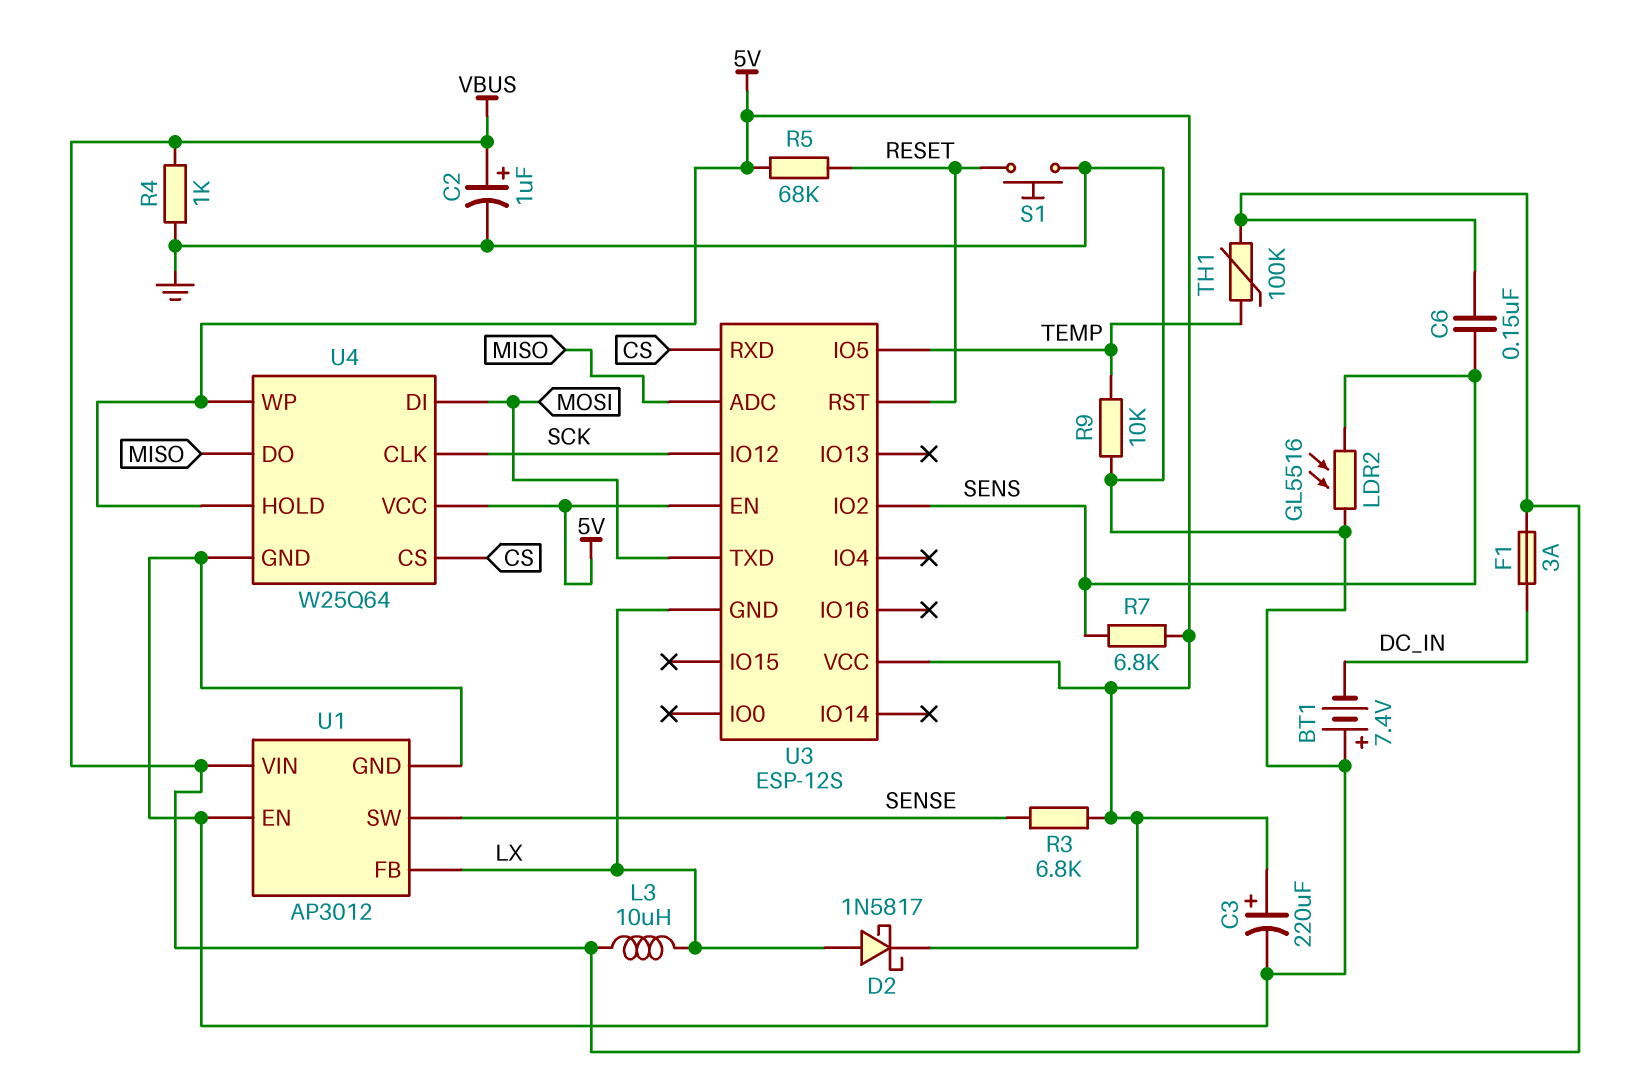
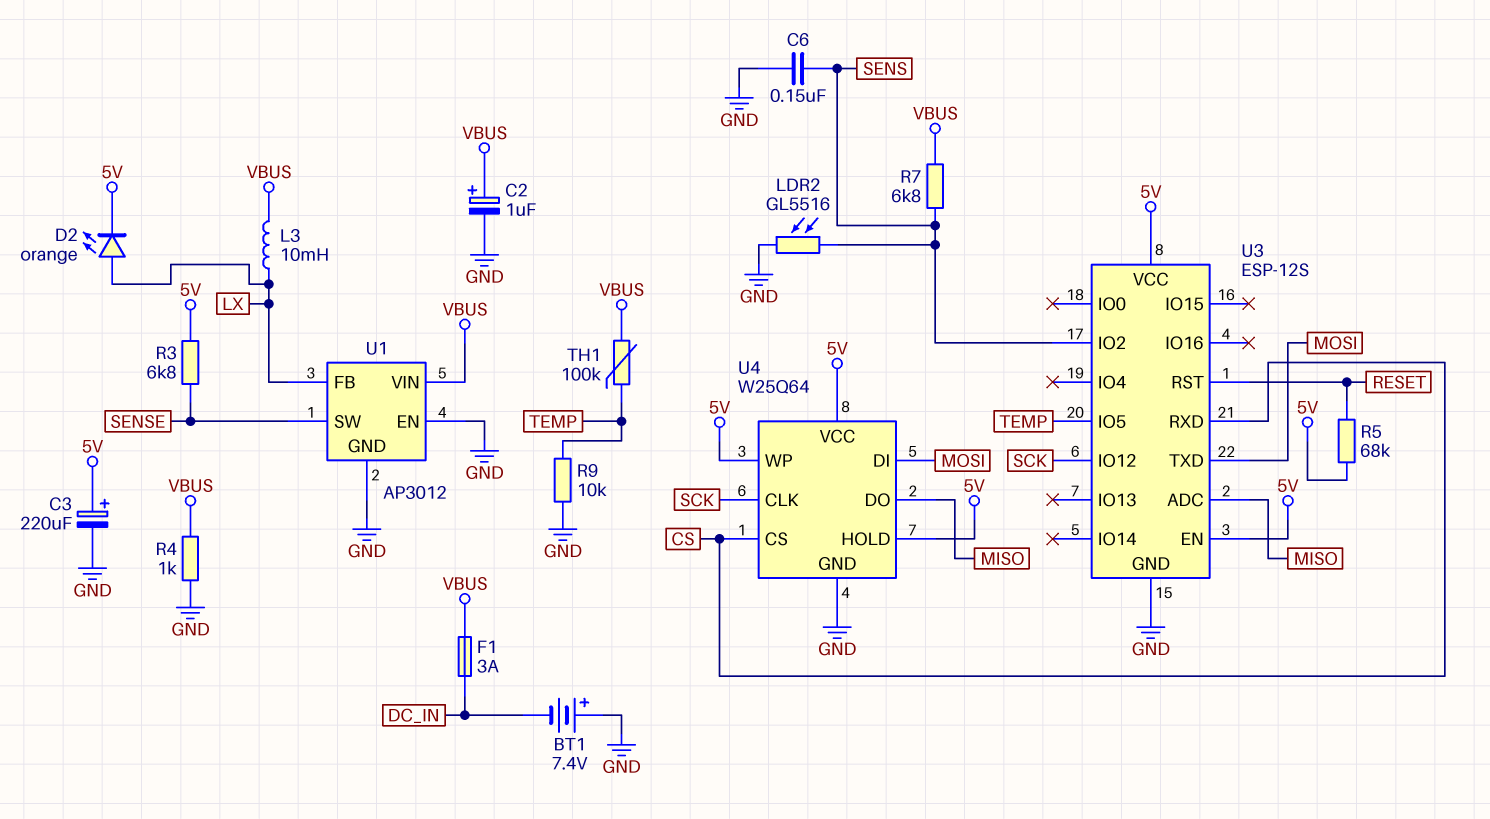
C6: 150nF (SENS, VBUS) -> 150nF (GND, SENS)
D2: schottky 1N5817 (A LX, K 5V) -> LED orange (A LX, K 5V)
L3: 10uH (LX, VBUS) -> 10mH (LX, VBUS)
R7: 6.8k (5V, SENS) -> 6.8k (SENS, VBUS)
S1: button (GND, RESET) -> none
U3 pin GND: LX -> GND

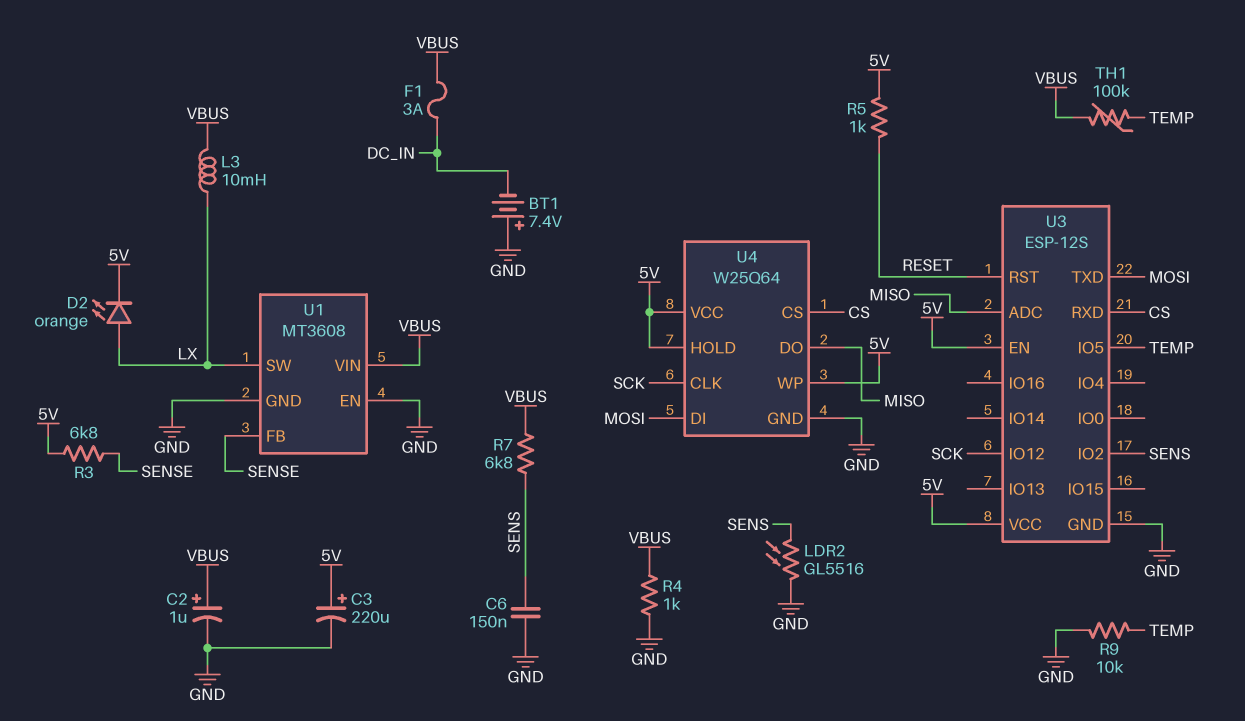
R5: 68k (5V, RESET) -> 1k (5V, RESET)
U1: AP3012 -> MT3608
U1 pin FB: LX -> SENSE
U1 pin SW: SENSE -> LX

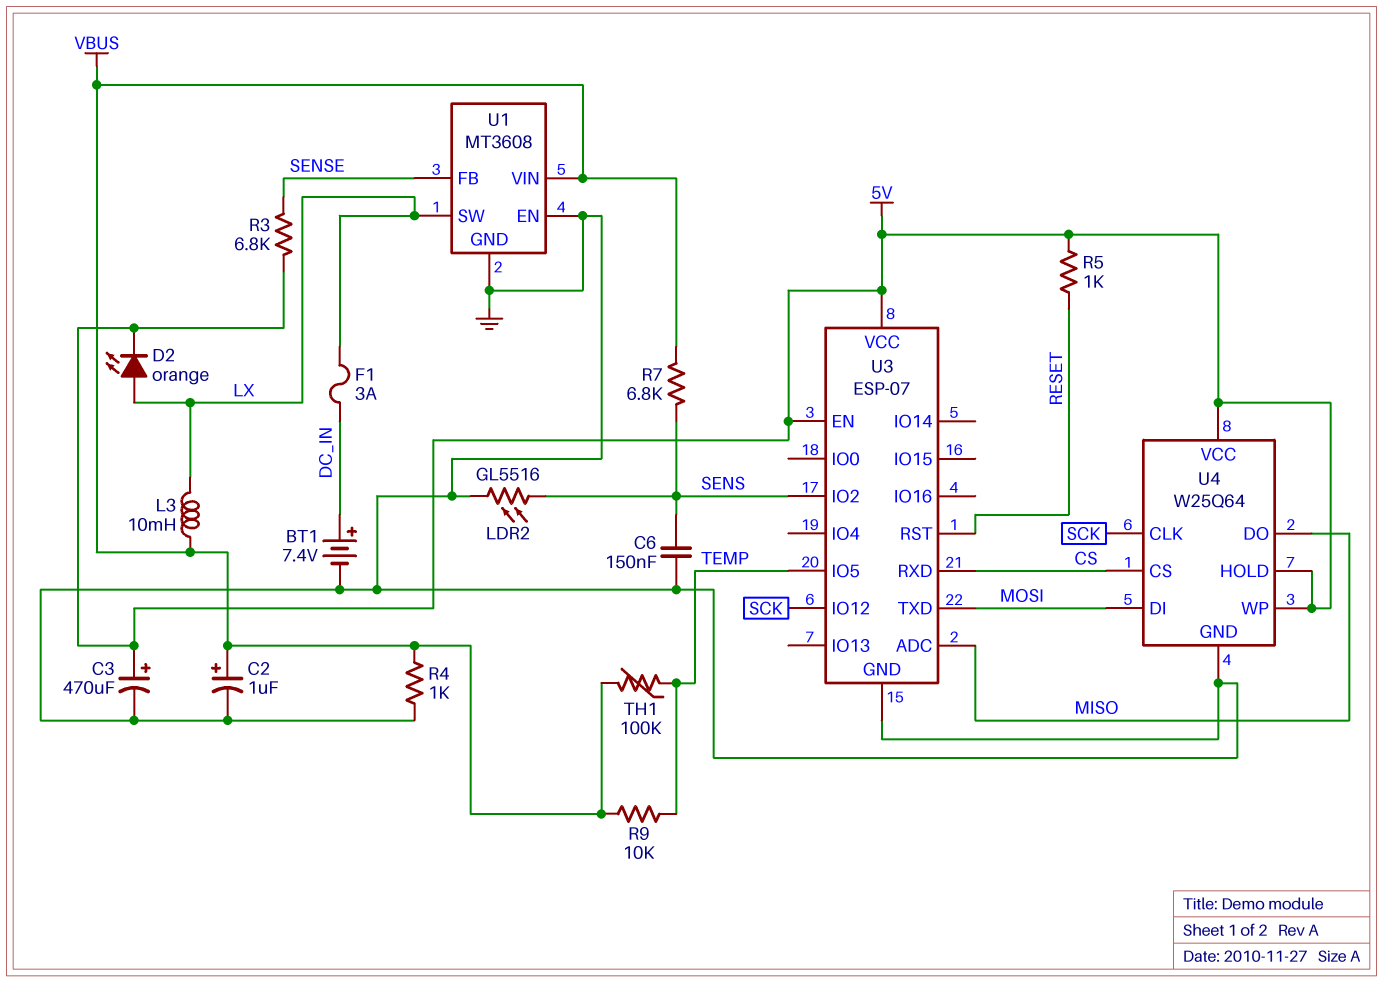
BT1: 7.4V (plus GND, minus DC_IN) -> 7.4V (plus DC_IN, minus GND)
C3: 220uF (plus 5V, minus GND) -> 470uF (plus 5V, minus GND)
F1: 3A (DC_IN, VBUS) -> 3A (DC_IN, LX)
R9: 10k (GND, TEMP) -> 10k (TEMP, VBUS)
U3: ESP-12S -> ESP-07

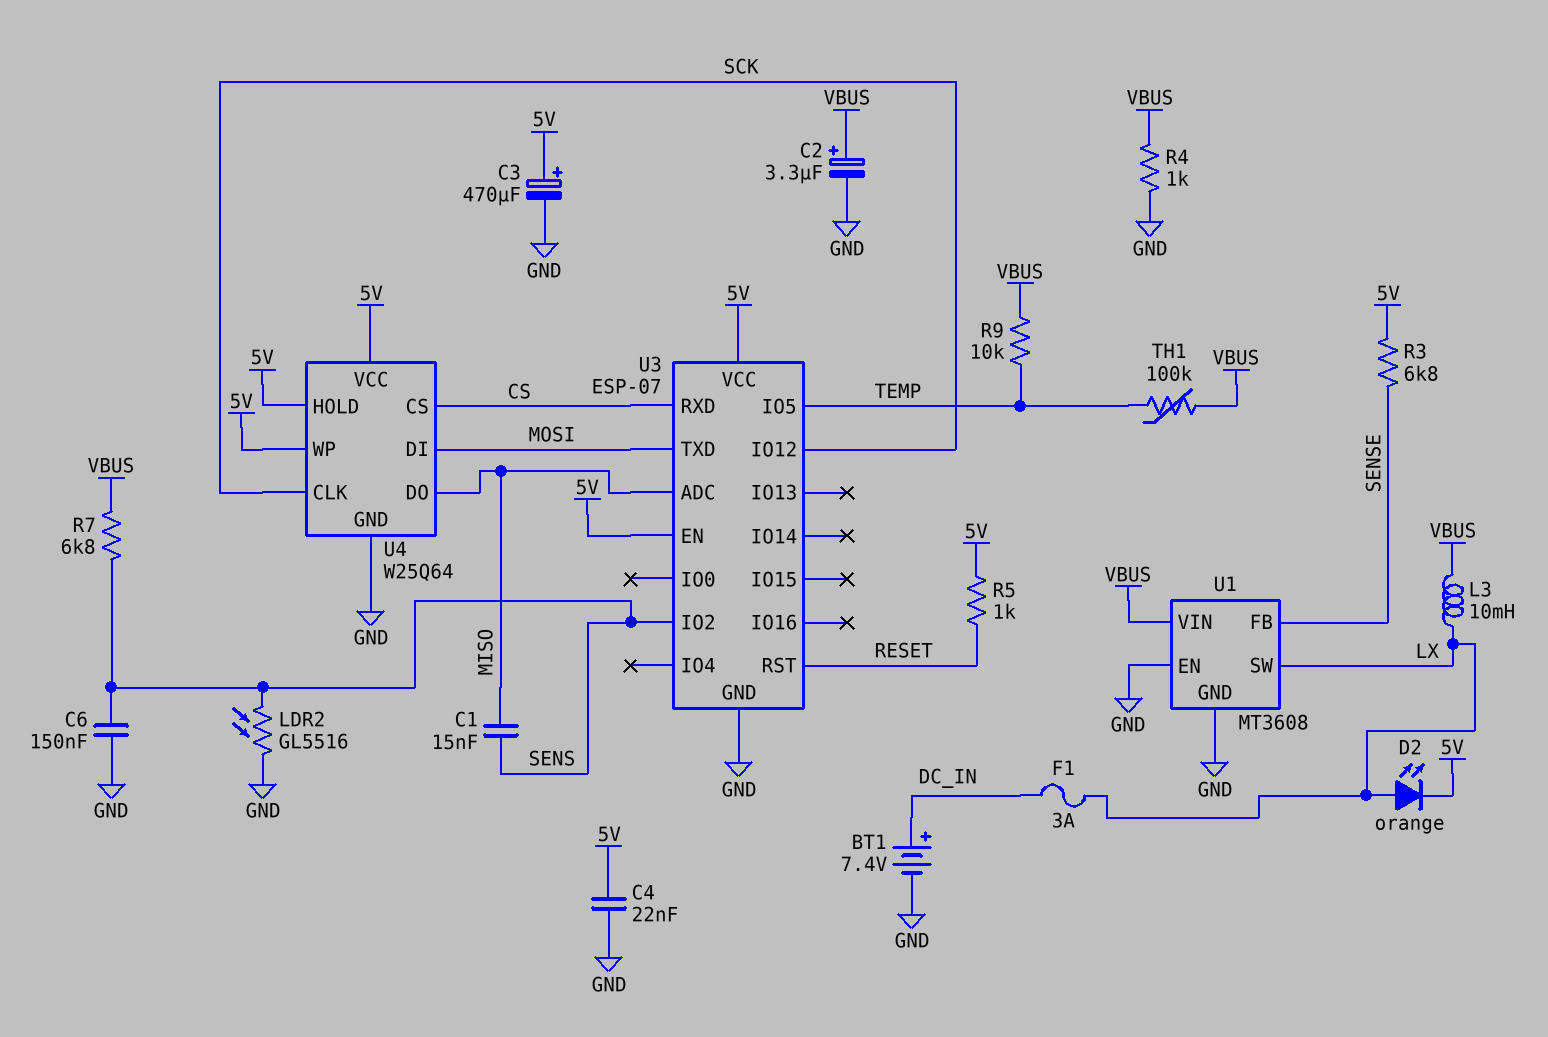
C1: none -> 15nF (MISO, SENS)
C2: 1uF (plus VBUS, minus GND) -> 3.3uF (plus VBUS, minus GND)
C4: none -> 22nF (5V, GND)

